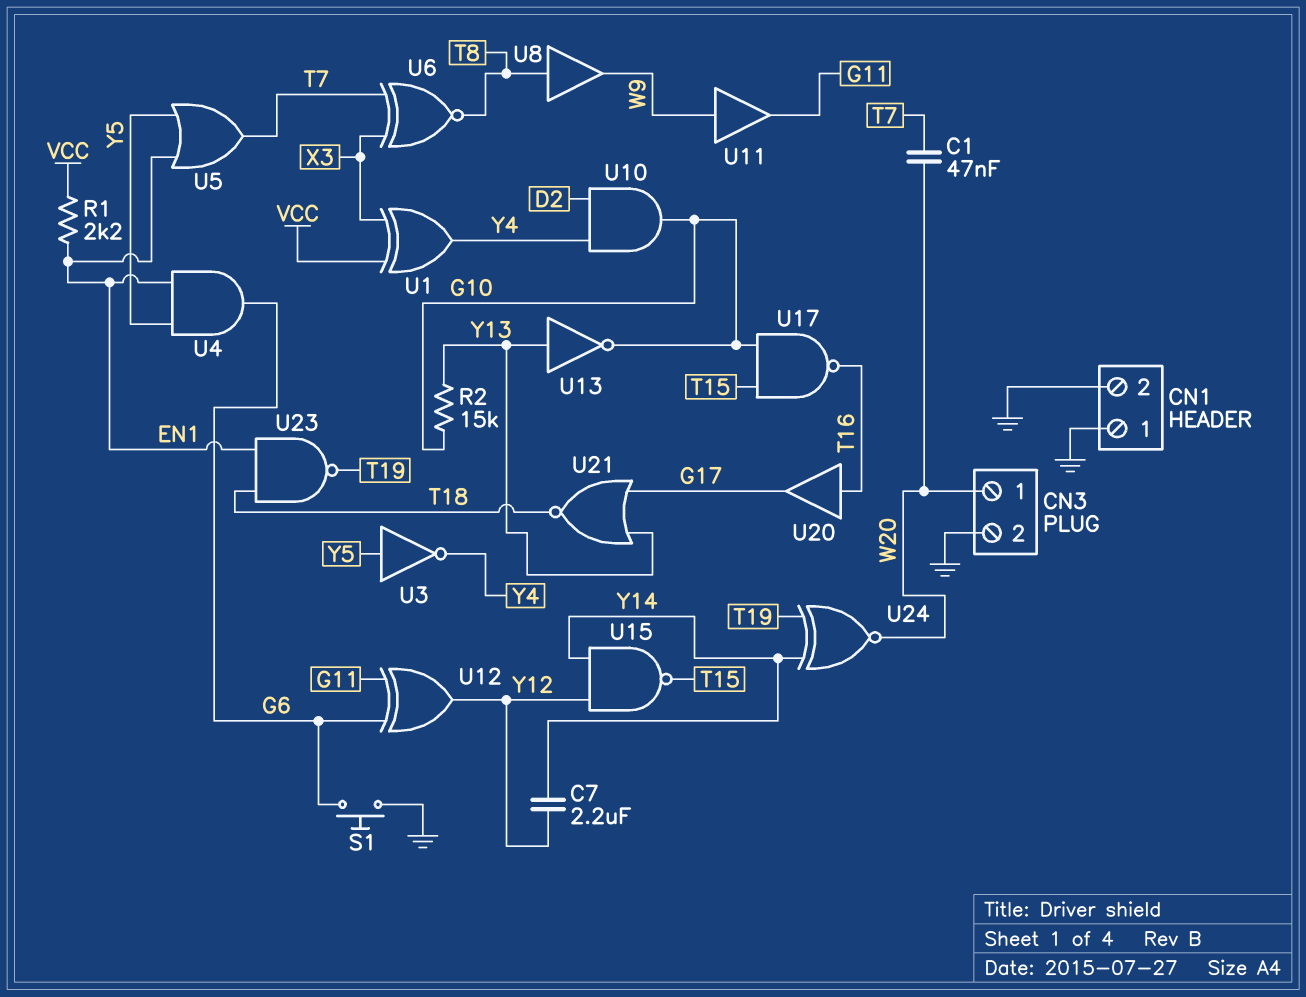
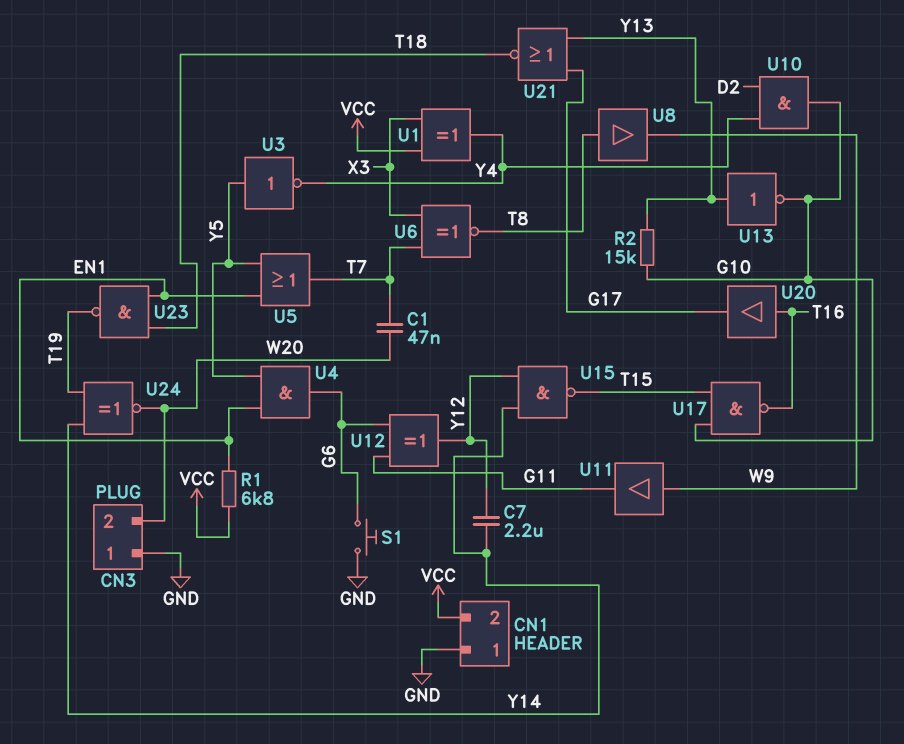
CN1 pin 2: GND -> VCC
CN3 pin 1: W20 -> GND
CN3 pin 2: GND -> W20
R1: 2.2k (EN1, VCC) -> 6.8k (EN1, VCC)

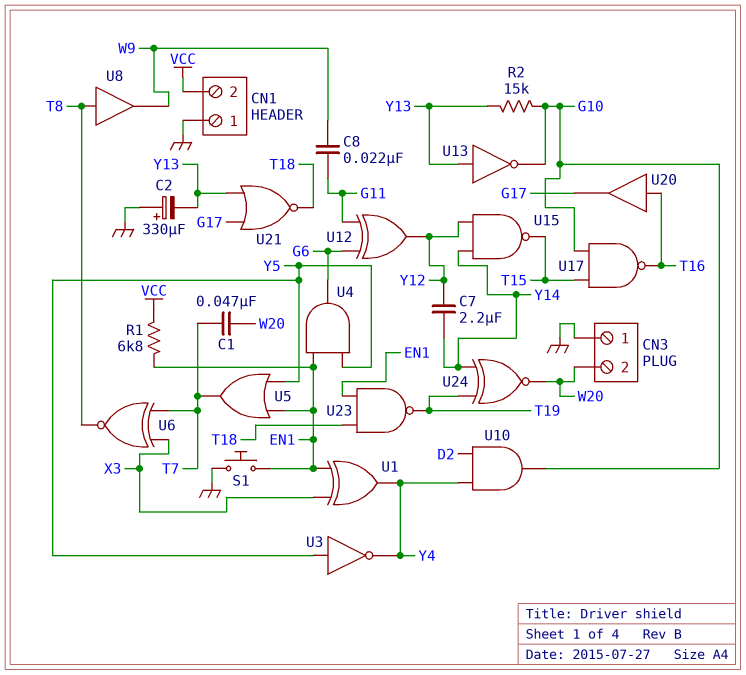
C2: none -> 330uF (plus GND, minus Y13)
C8: none -> 22nF (G11, W9)
S1: button (G6, GND) -> button (EN1, GND)
U1: XOR (in VCC, in X3, out Y4) -> XOR (in EN1, in X3, out Y4)
U11: buffer (in W9, out G11) -> none

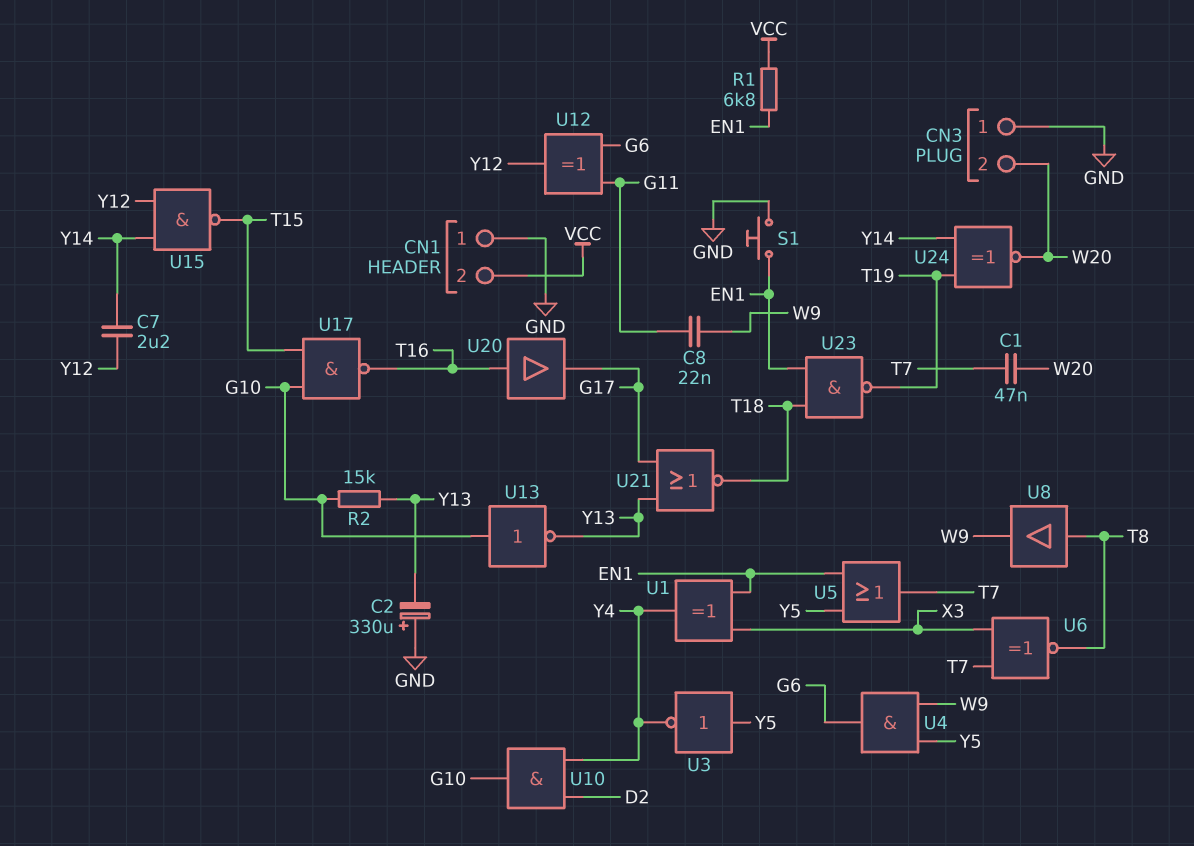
U4: AND (in EN1, in Y5, out G6) -> AND (in W9, in Y5, out G6)
U13: NOT (in Y13, out G10) -> NOT (in G10, out Y13)

